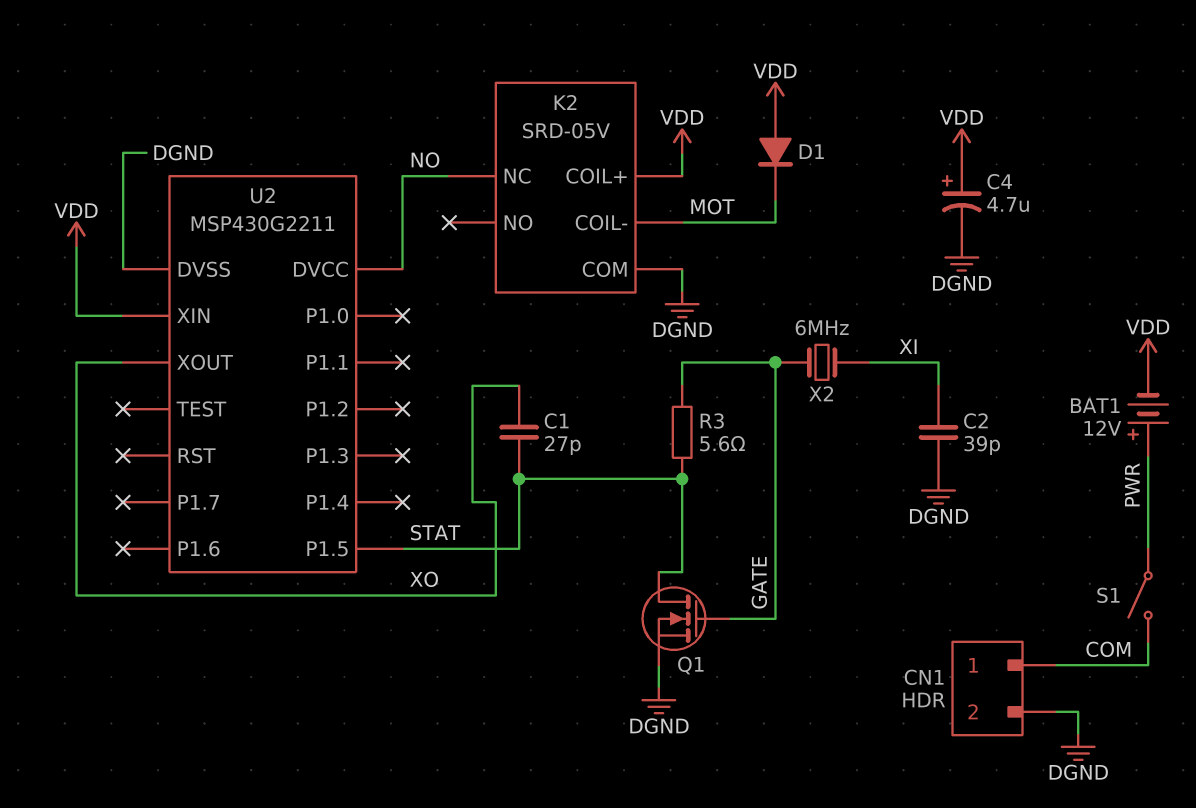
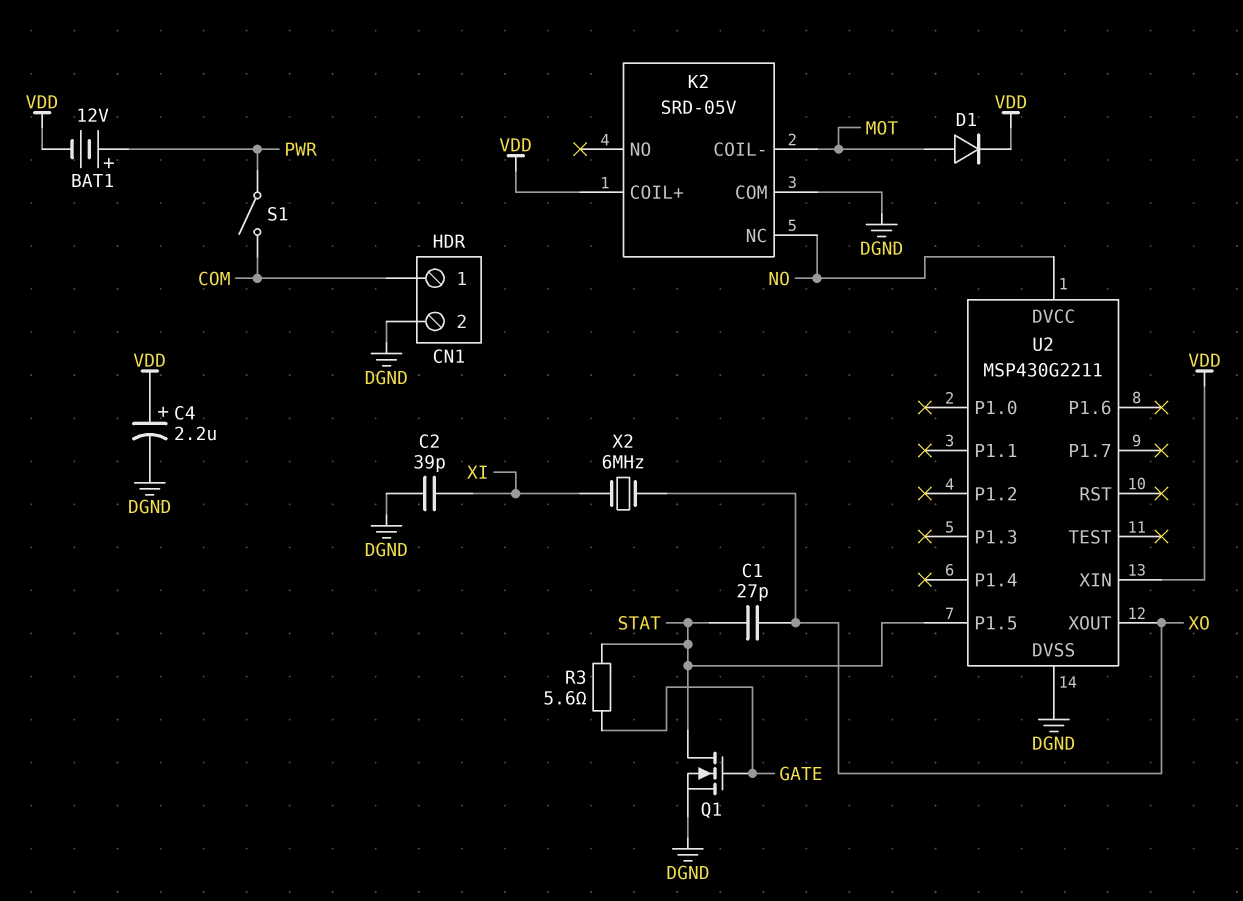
C4: 4.7uF (plus VDD, minus DGND) -> 2.2uF (plus VDD, minus DGND)
D1: diode (A VDD, K MOT) -> diode (A MOT, K VDD)
X2: 6MHz (GATE, XI) -> 6MHz (XI, XO)

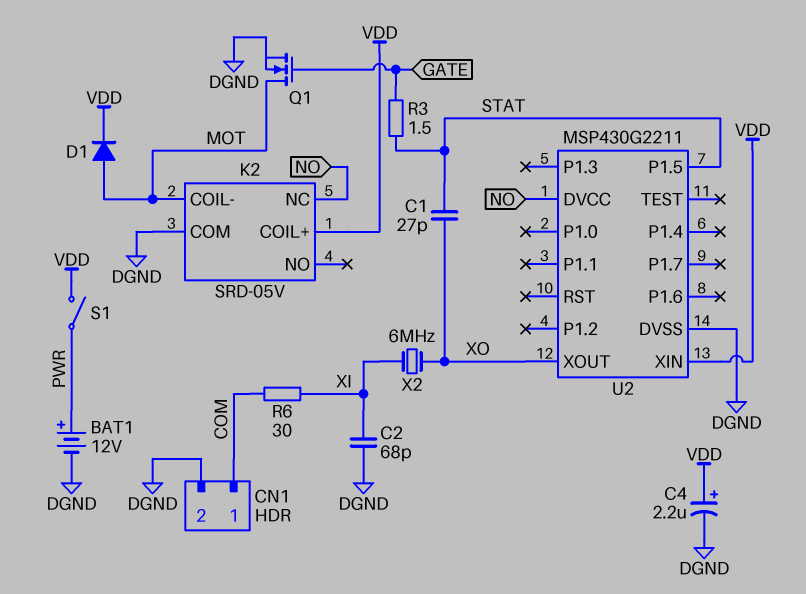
BAT1: 12V (plus PWR, minus VDD) -> 12V (plus PWR, minus DGND)
C2: 39pF (DGND, XI) -> 68pF (DGND, XI)
Q1: NMOS (G GATE, D STAT, S DGND) -> NMOS (G GATE, D MOT, S DGND)
R3: 5.6 (GATE, STAT) -> 1.5 (GATE, STAT)
R6: none -> 30 (COM, XI)
S1: switch (COM, PWR) -> switch (PWR, VDD)

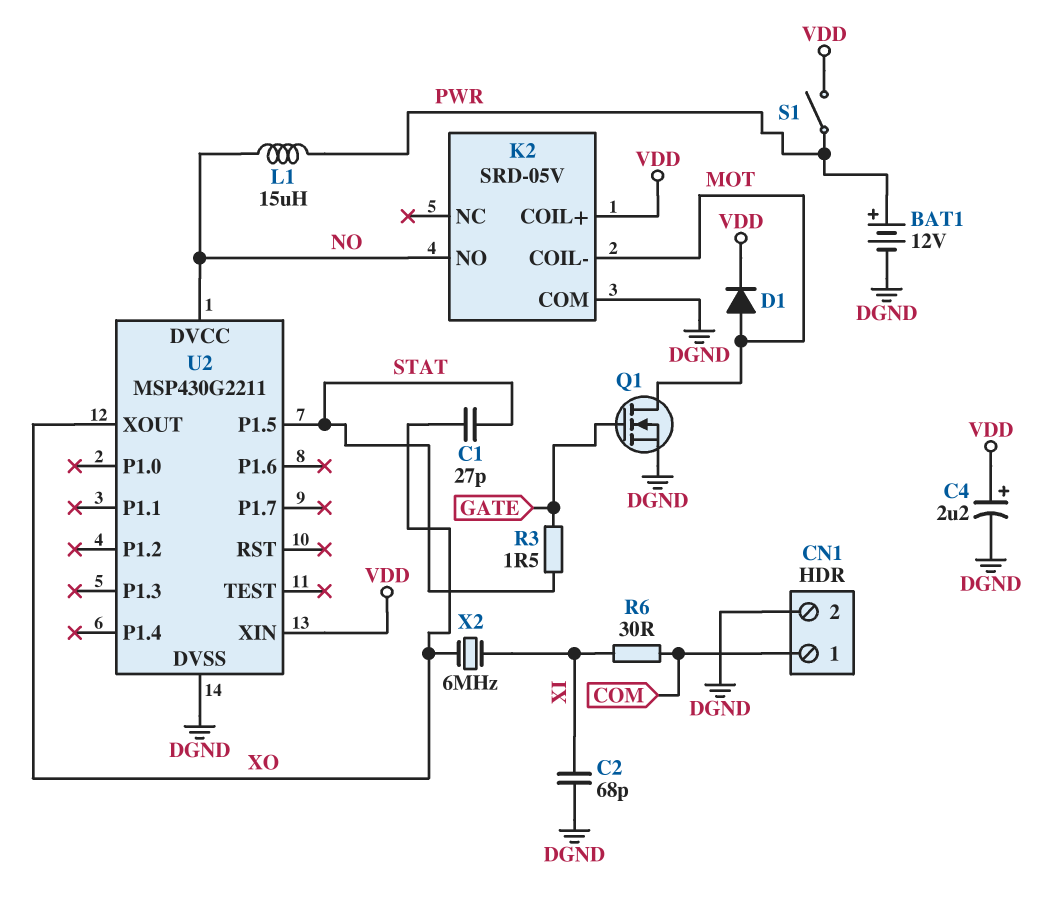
K2 pin NC: NO -> none
K2 pin NO: none -> NO
L1: none -> 15uH (NO, PWR)

